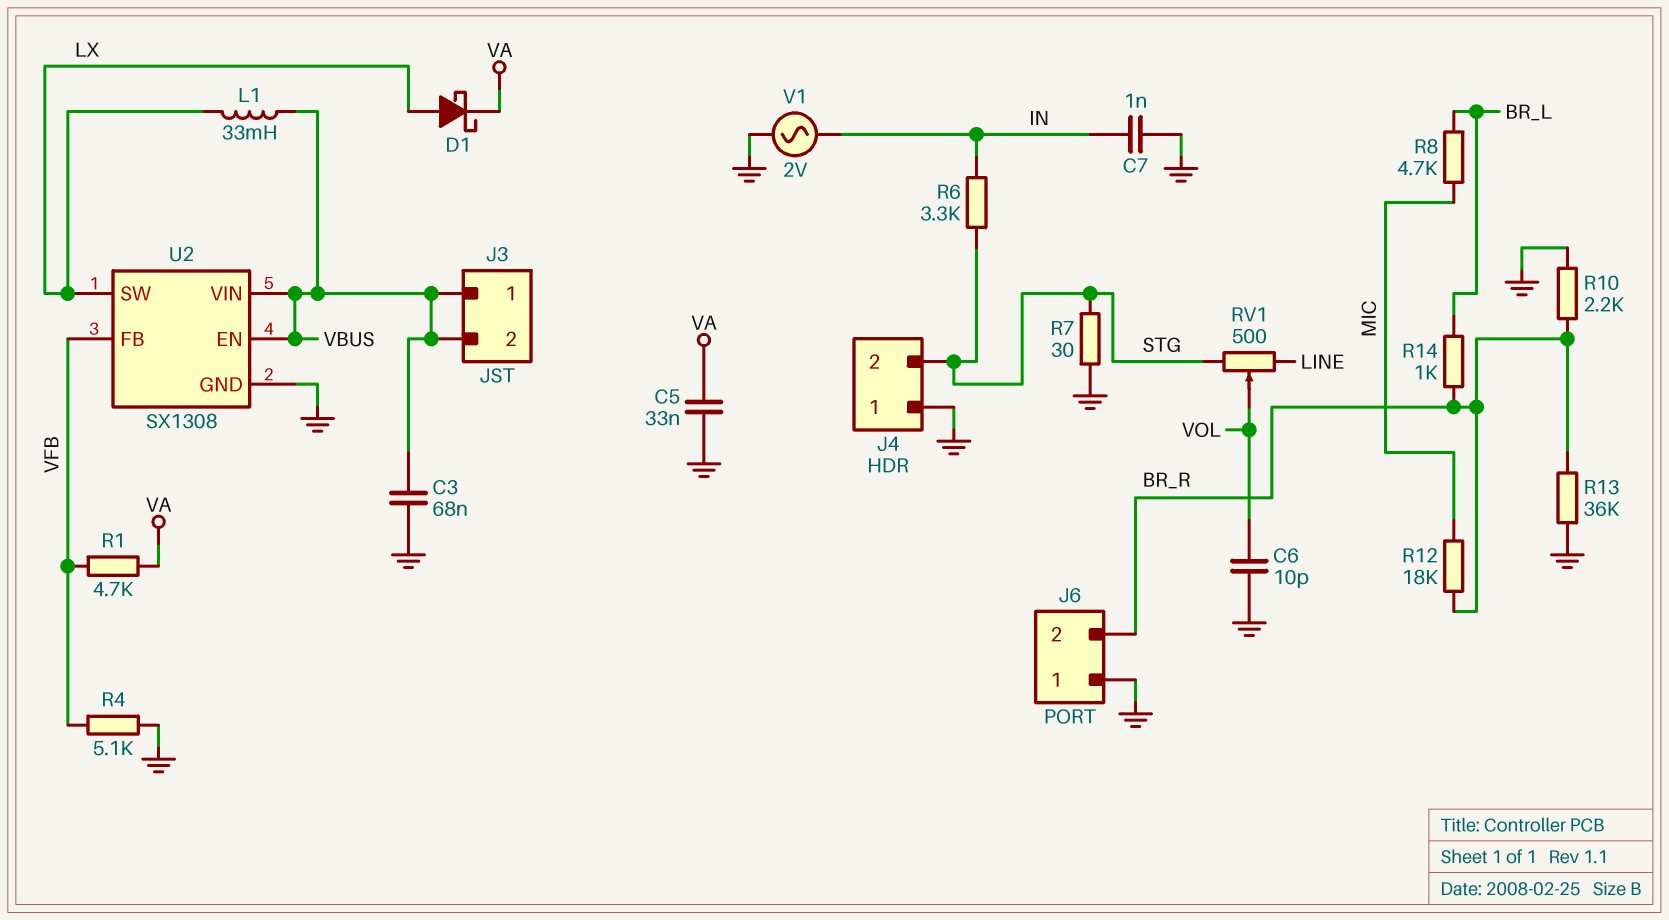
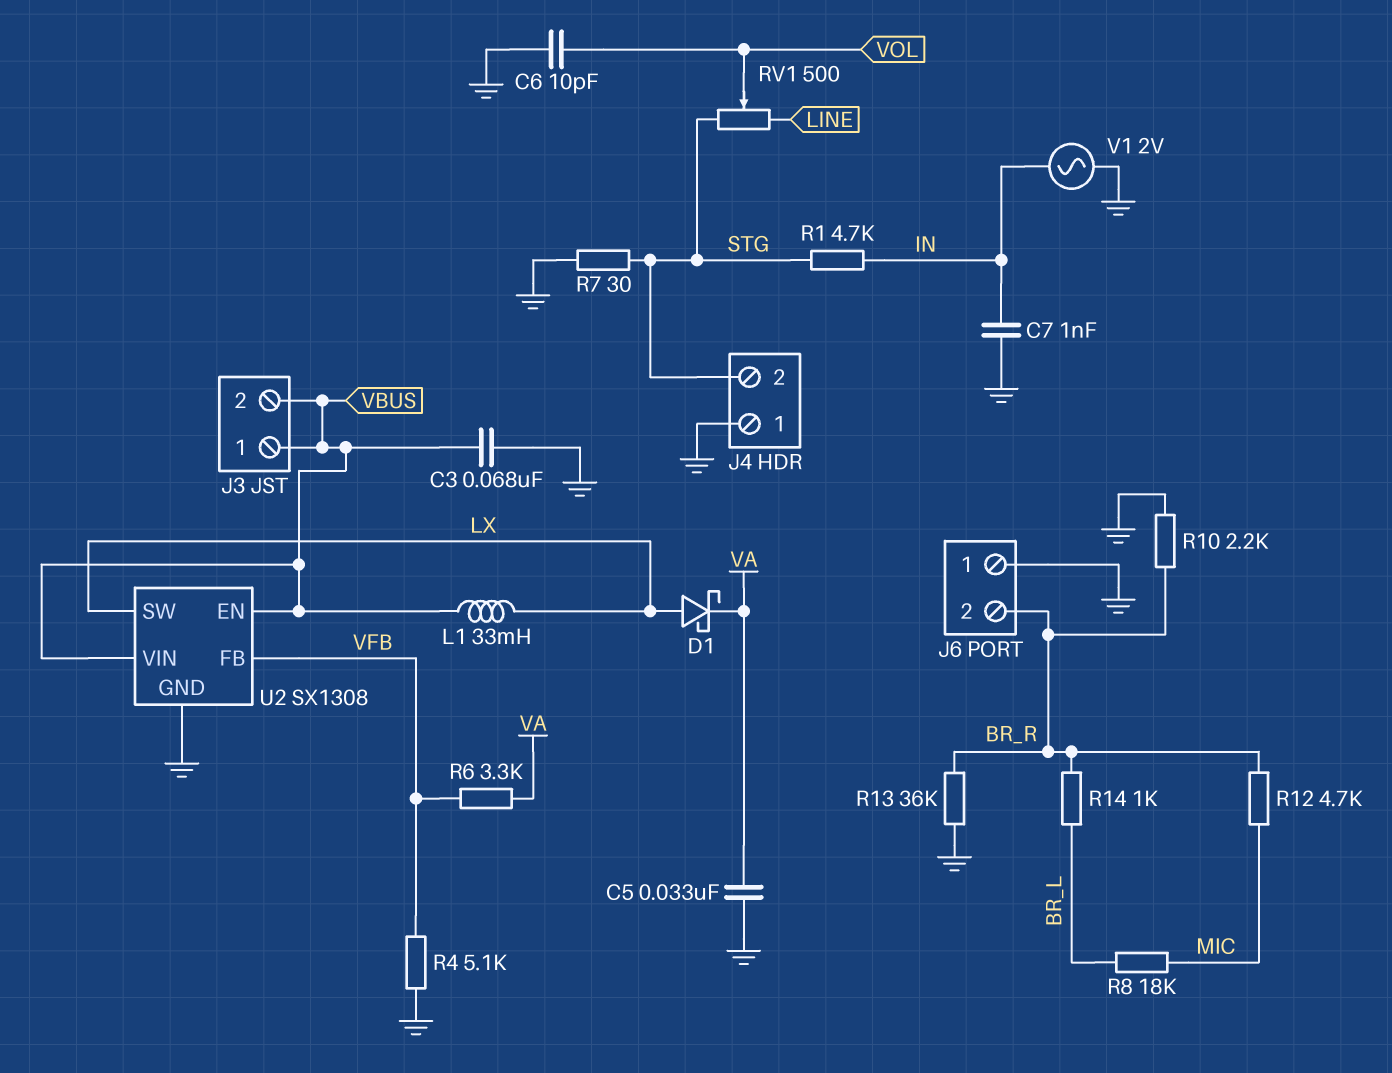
R1: 4.7k (VA, VFB) -> 4.7k (IN, STG)
R6: 3.3k (IN, STG) -> 3.3k (VA, VFB)
R8: 4.7k (BR_L, MIC) -> 18k (BR_L, MIC)
R12: 18k (BR_R, MIC) -> 4.7k (BR_R, MIC)

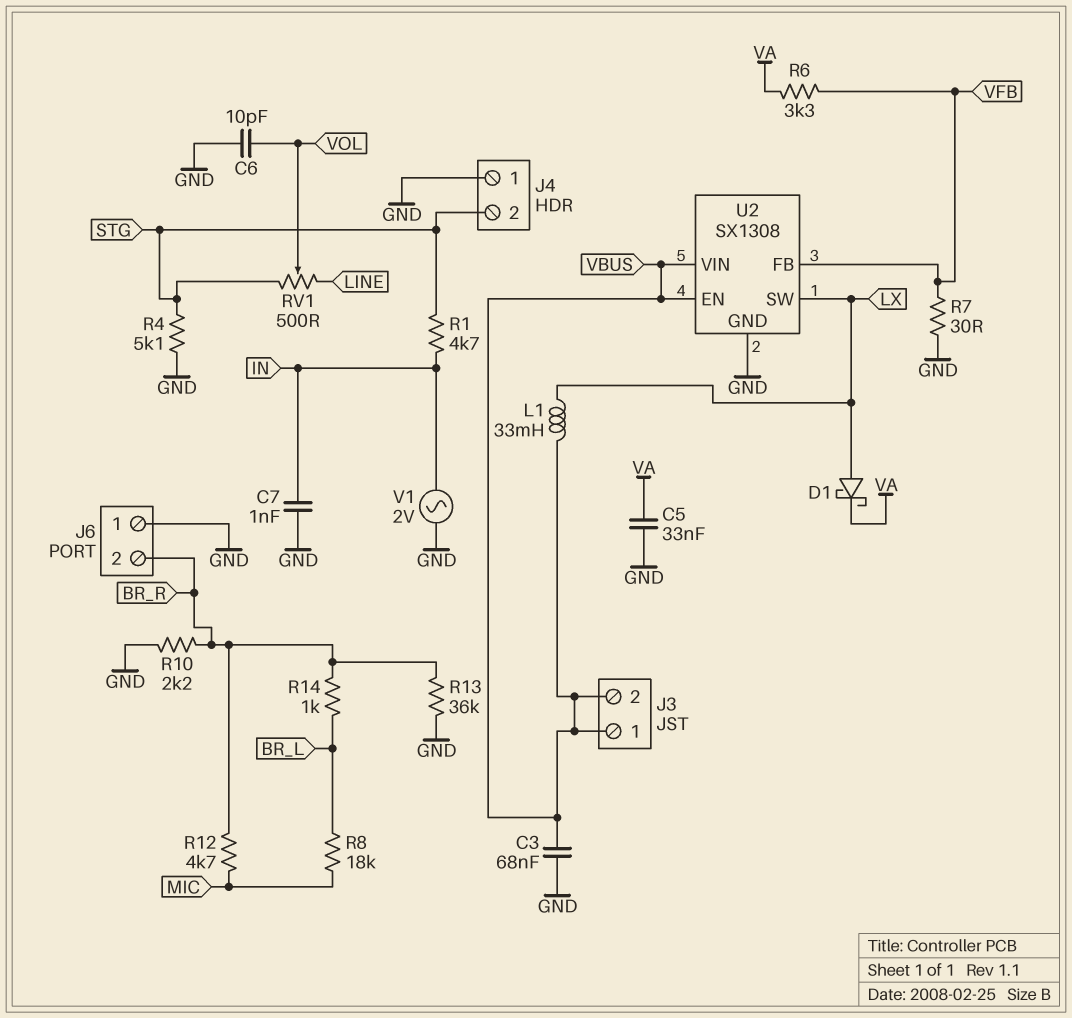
R4: 5.1k (GND, VFB) -> 5.1k (GND, STG)
R7: 30 (GND, STG) -> 30 (GND, VFB)

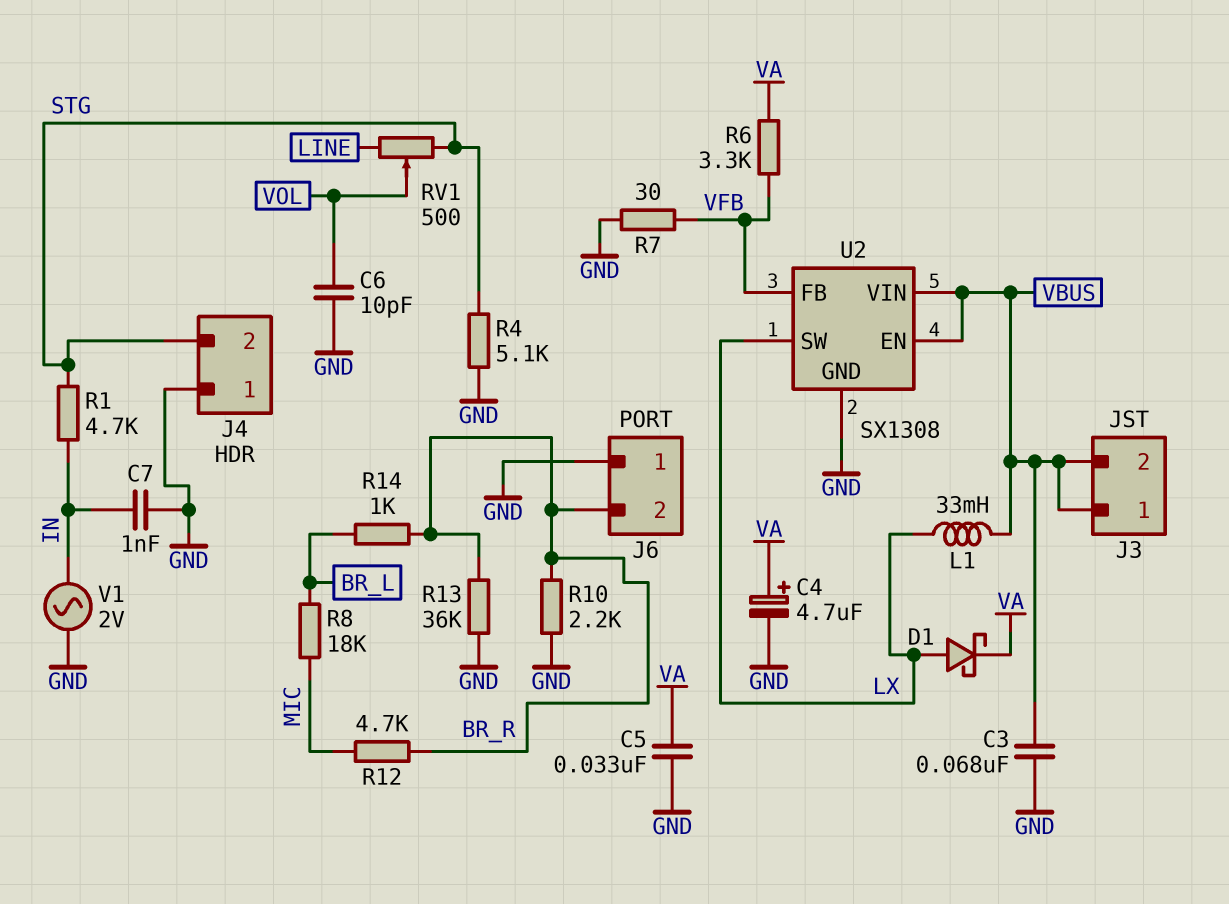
C4: none -> 4.7uF (plus VA, minus GND)

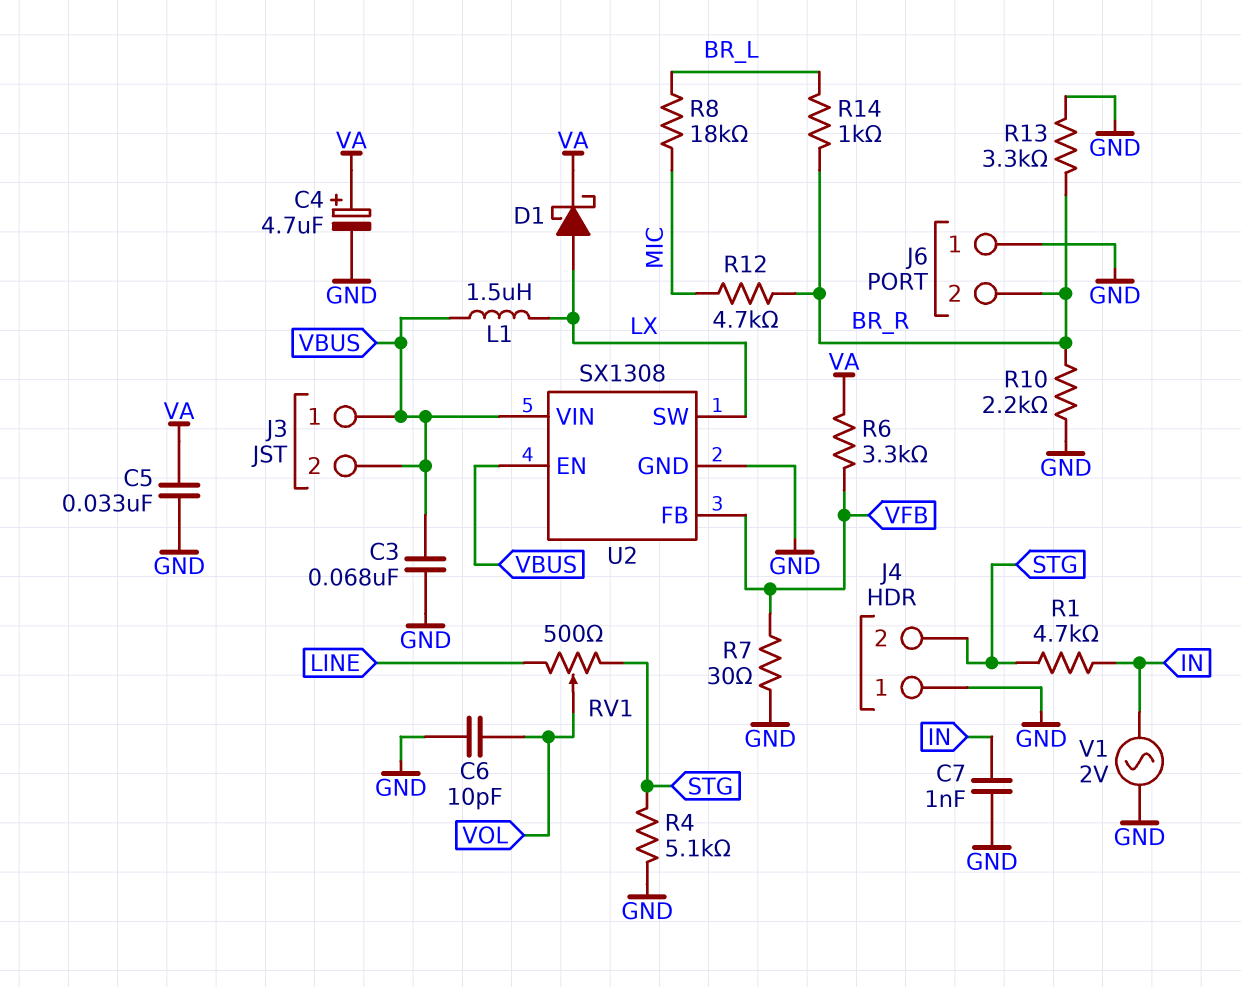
L1: 33mH (LX, VBUS) -> 1.5uH (LX, VBUS)
R13: 36k (BR_R, GND) -> 3.3k (BR_R, GND)

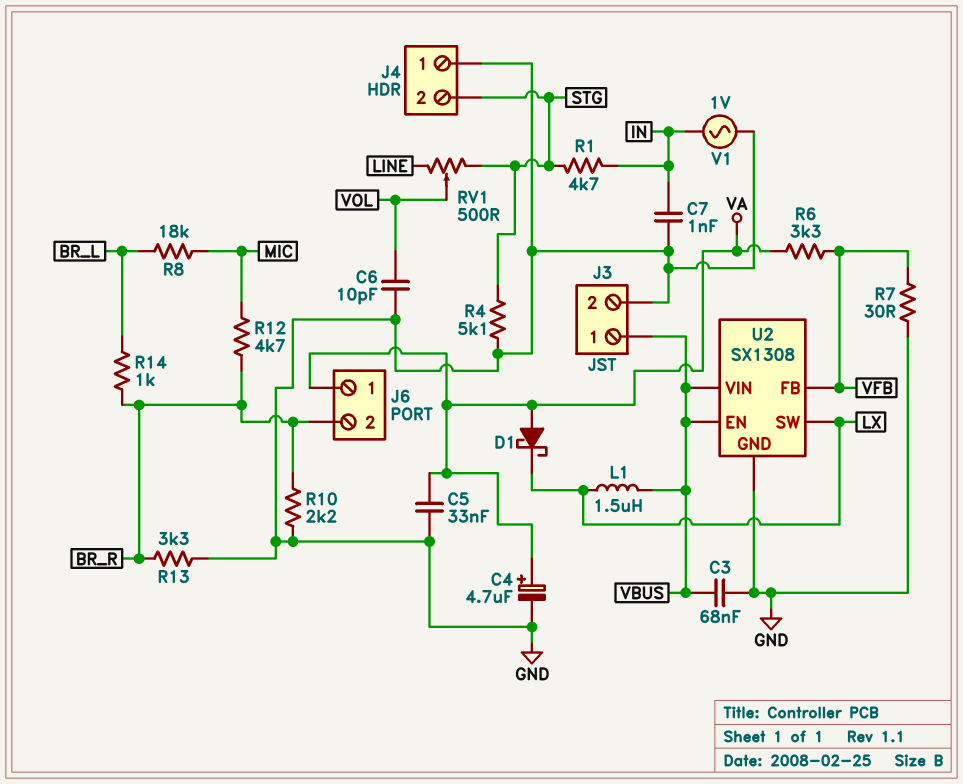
D1: schottky (A LX, K VA) -> schottky (A VA, K LX)
J3 pin 2: VBUS -> GND
J6 pin 1: GND -> VA
V1: AC 2V (GND, IN) -> AC 1V (GND, IN)

